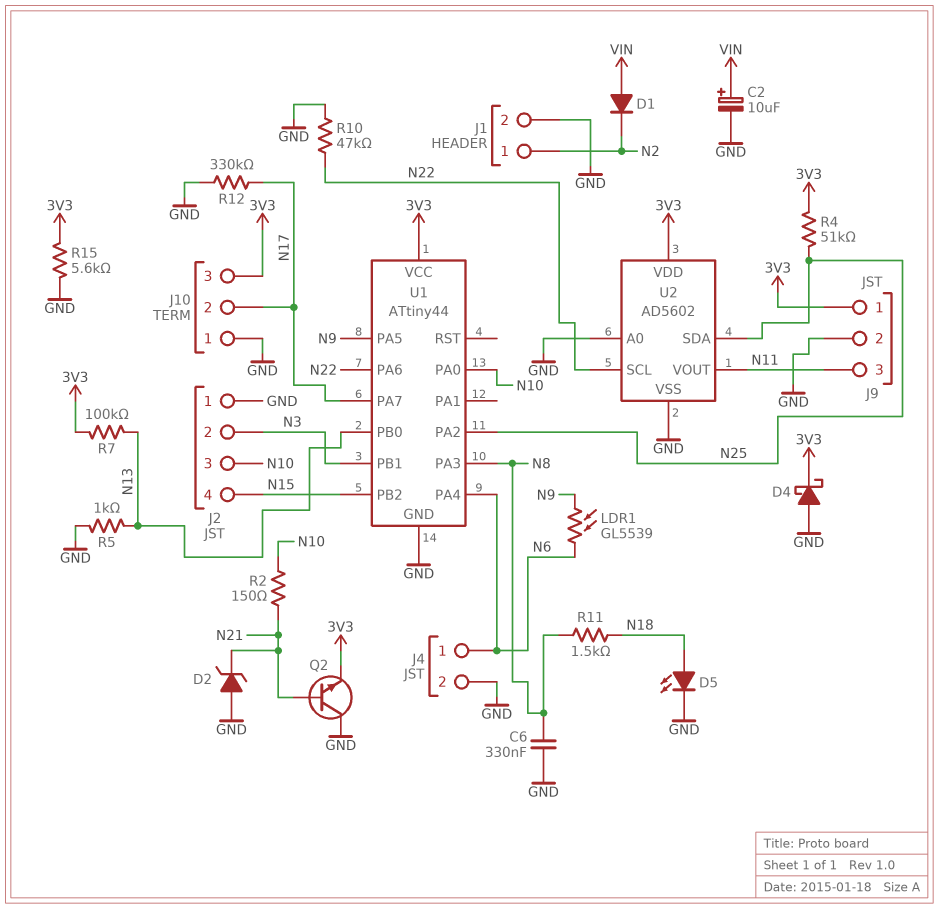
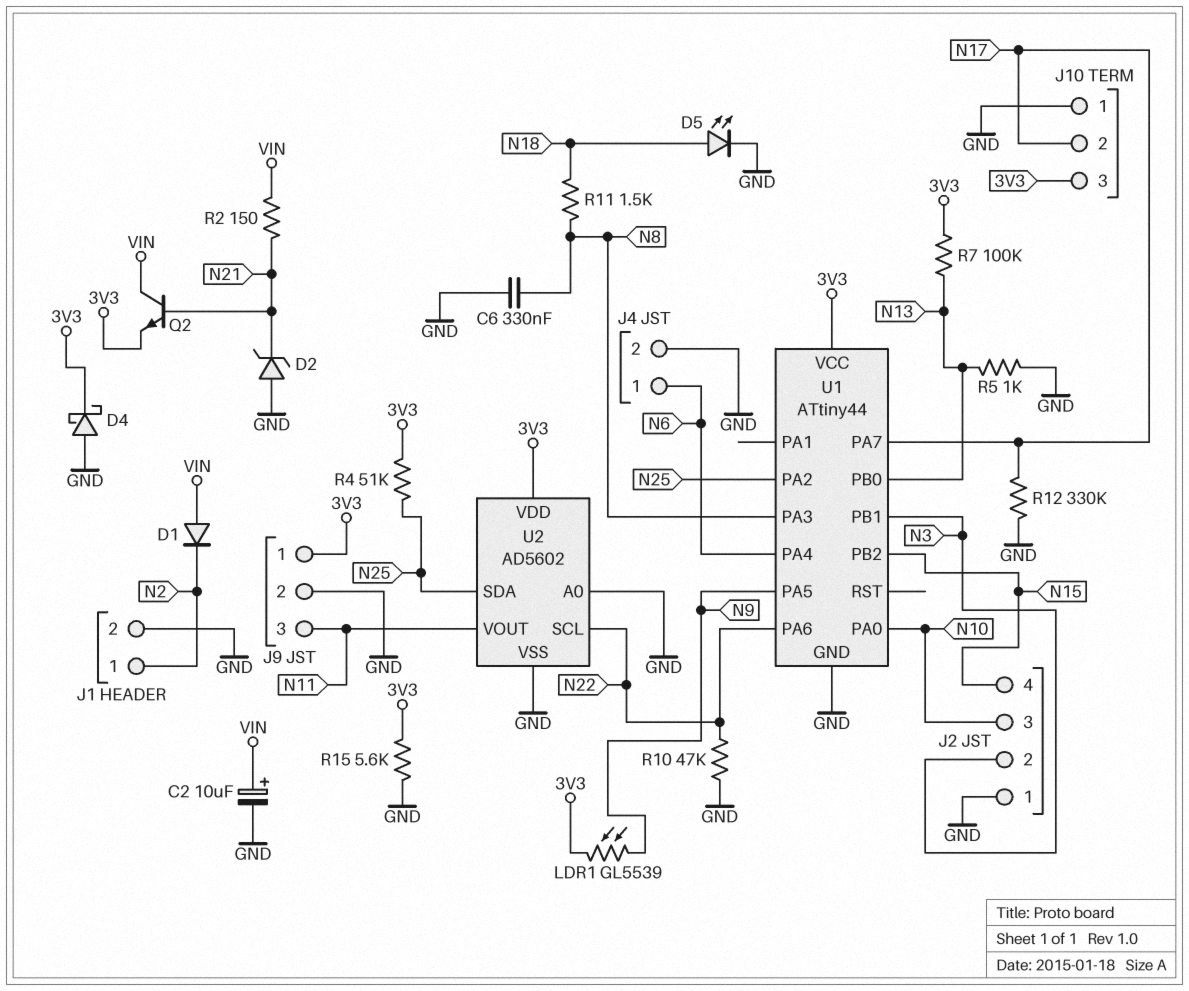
LDR1: GL5539 (N6, N9) -> GL5539 (3V3, N9)
Q2: NPN (B N21, C GND, E 3V3) -> NPN (B N21, C VIN, E 3V3)
R2: 150 (N10, N21) -> 150 (N21, VIN)

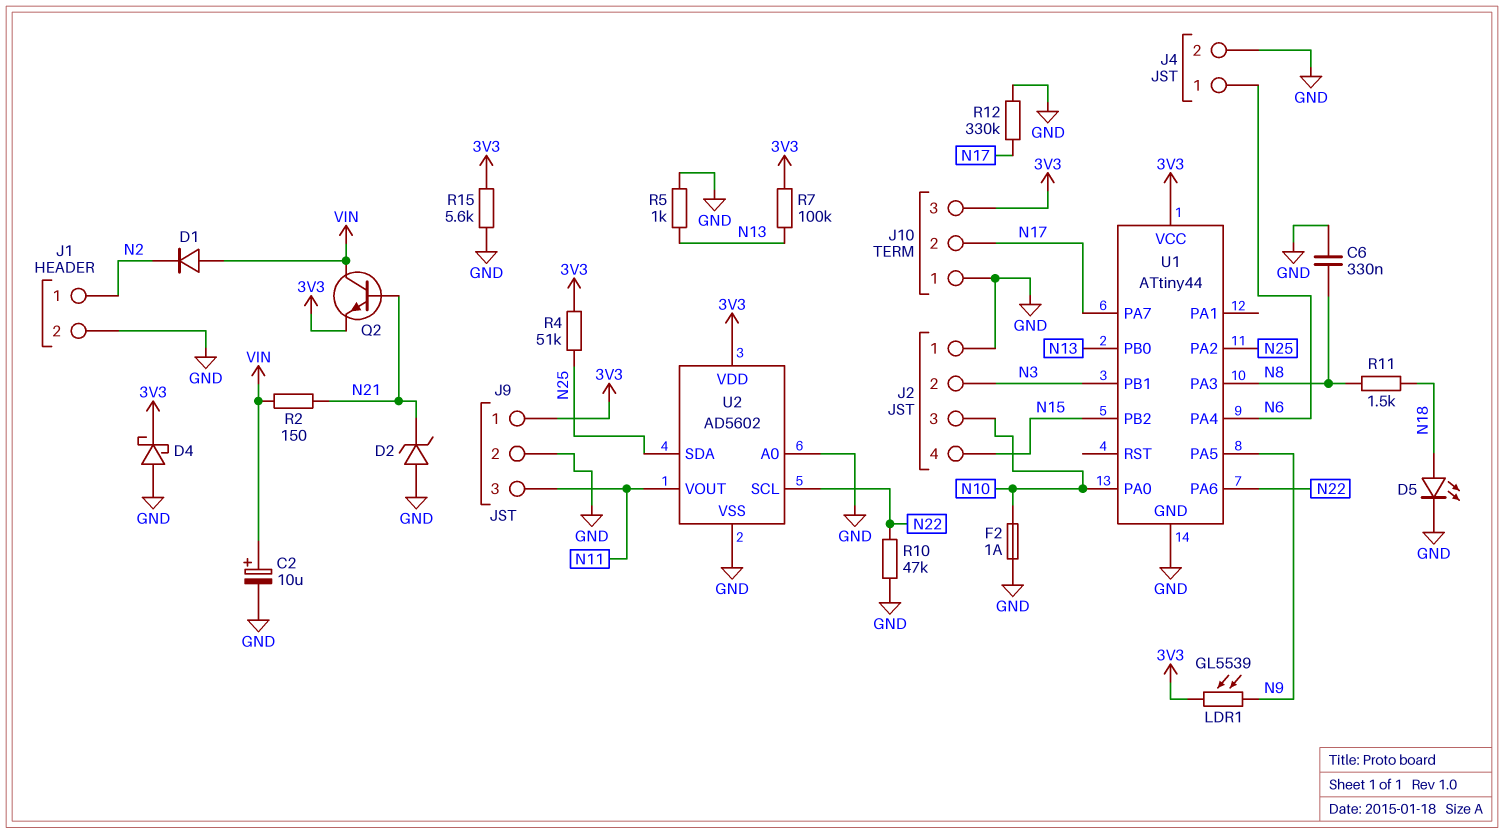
F2: none -> 1A (GND, N10)

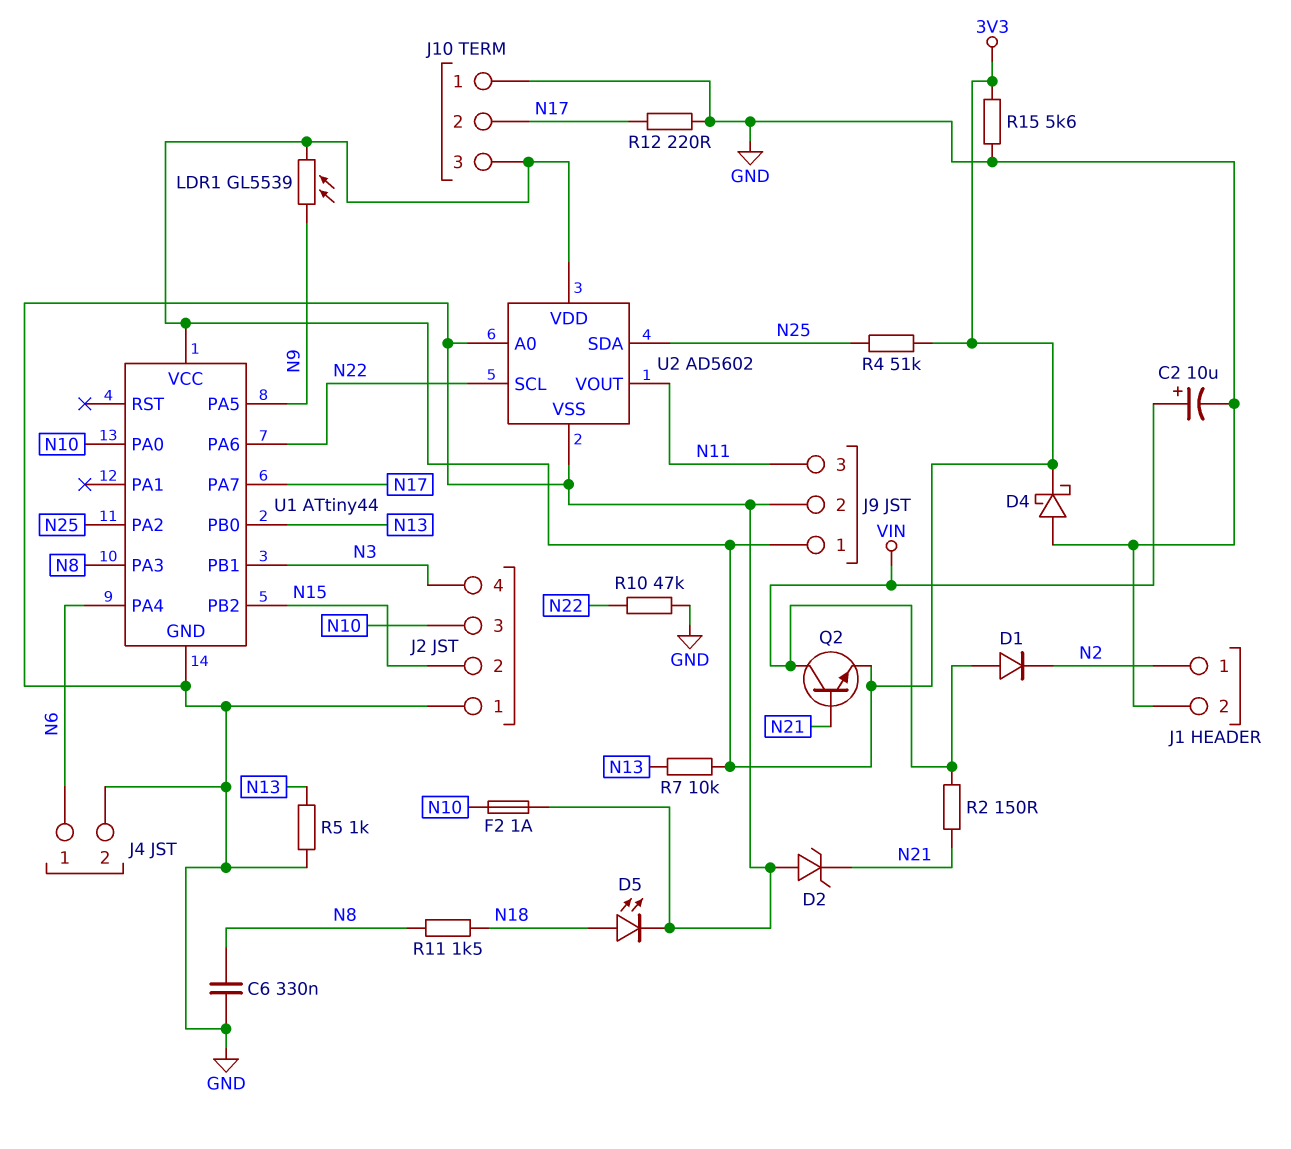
J2 pin 2: N3 -> N15
J2 pin 4: N15 -> N3
R7: 100k (3V3, N13) -> 10k (3V3, N13)
R12: 330k (GND, N17) -> 220 (GND, N17)

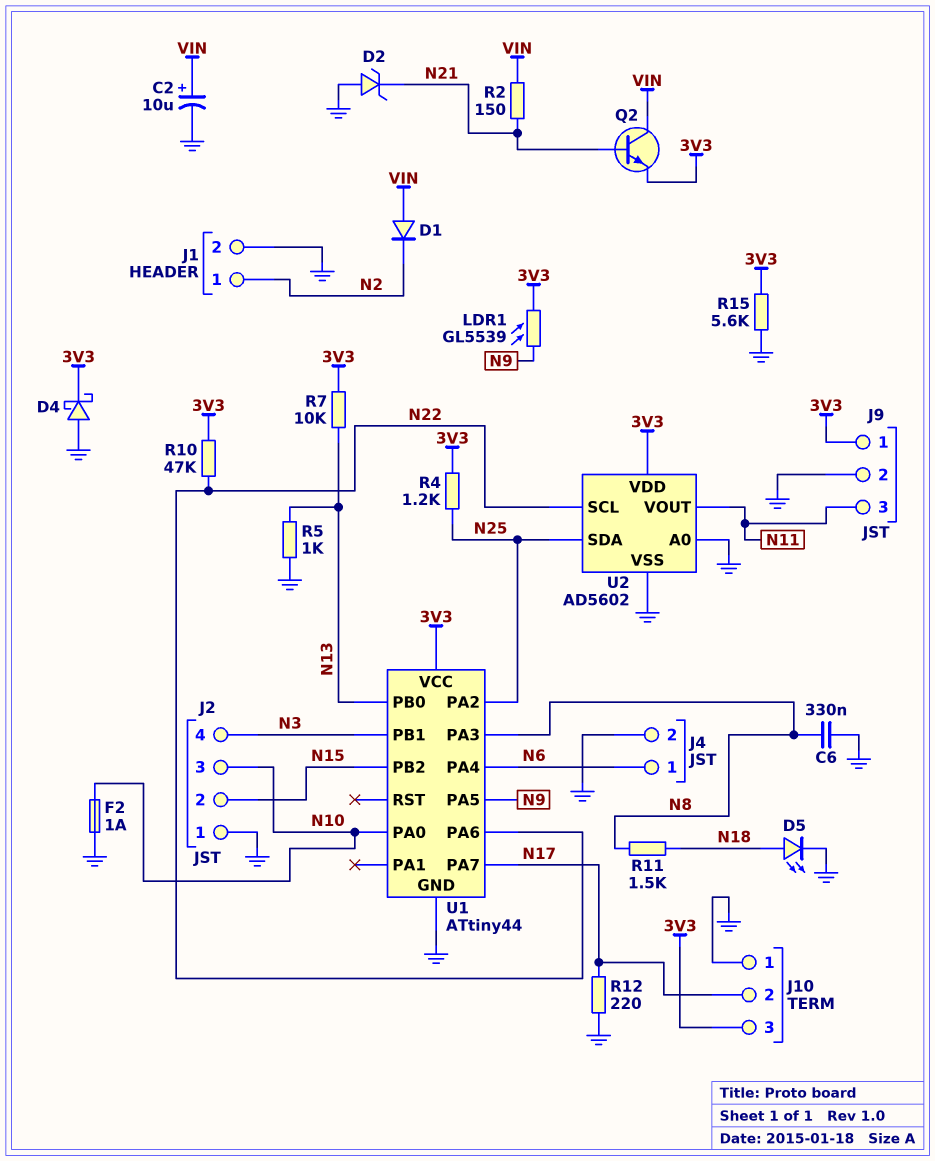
R4: 51k (3V3, N25) -> 1.2k (3V3, N25)
R10: 47k (GND, N22) -> 47k (3V3, N22)

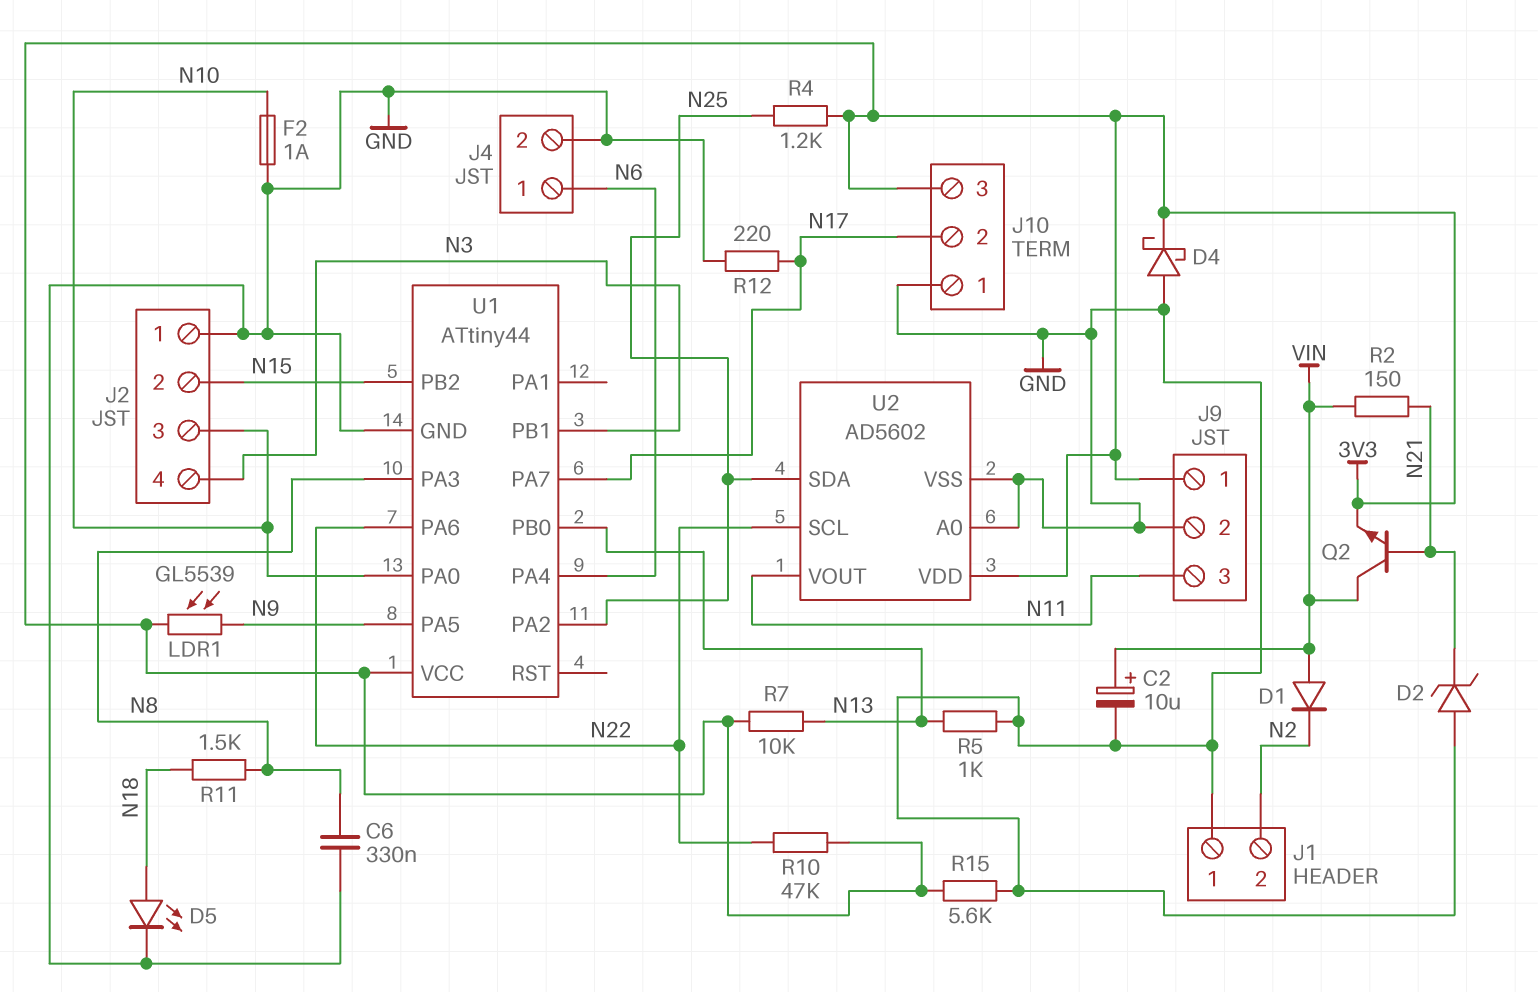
J1 pin 1: N2 -> GND
J1 pin 2: GND -> N2

